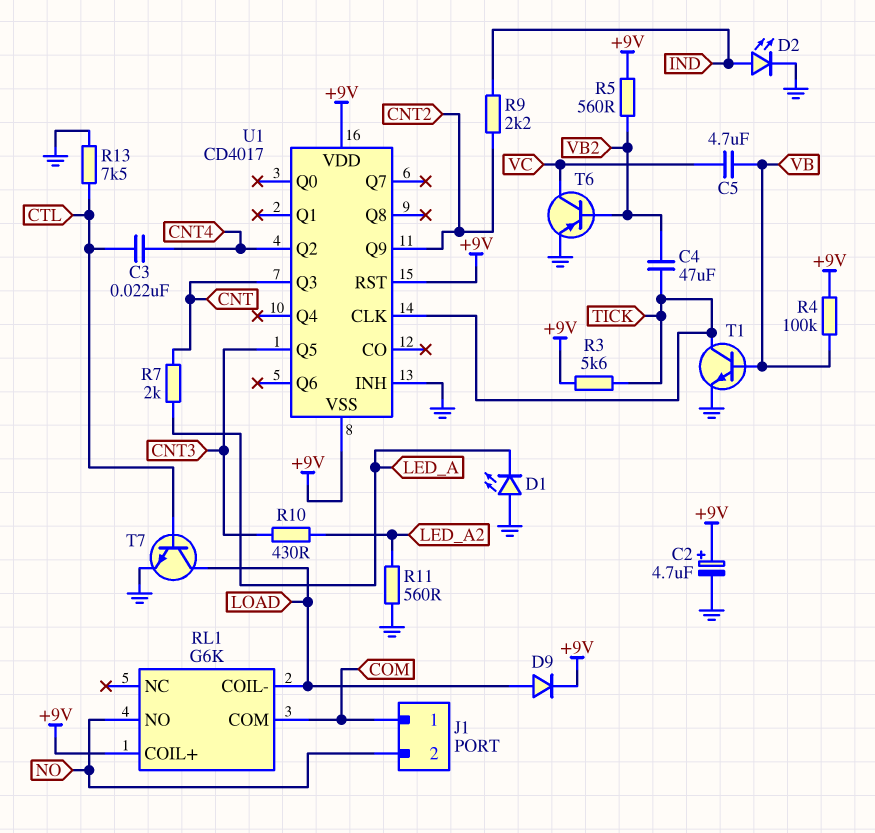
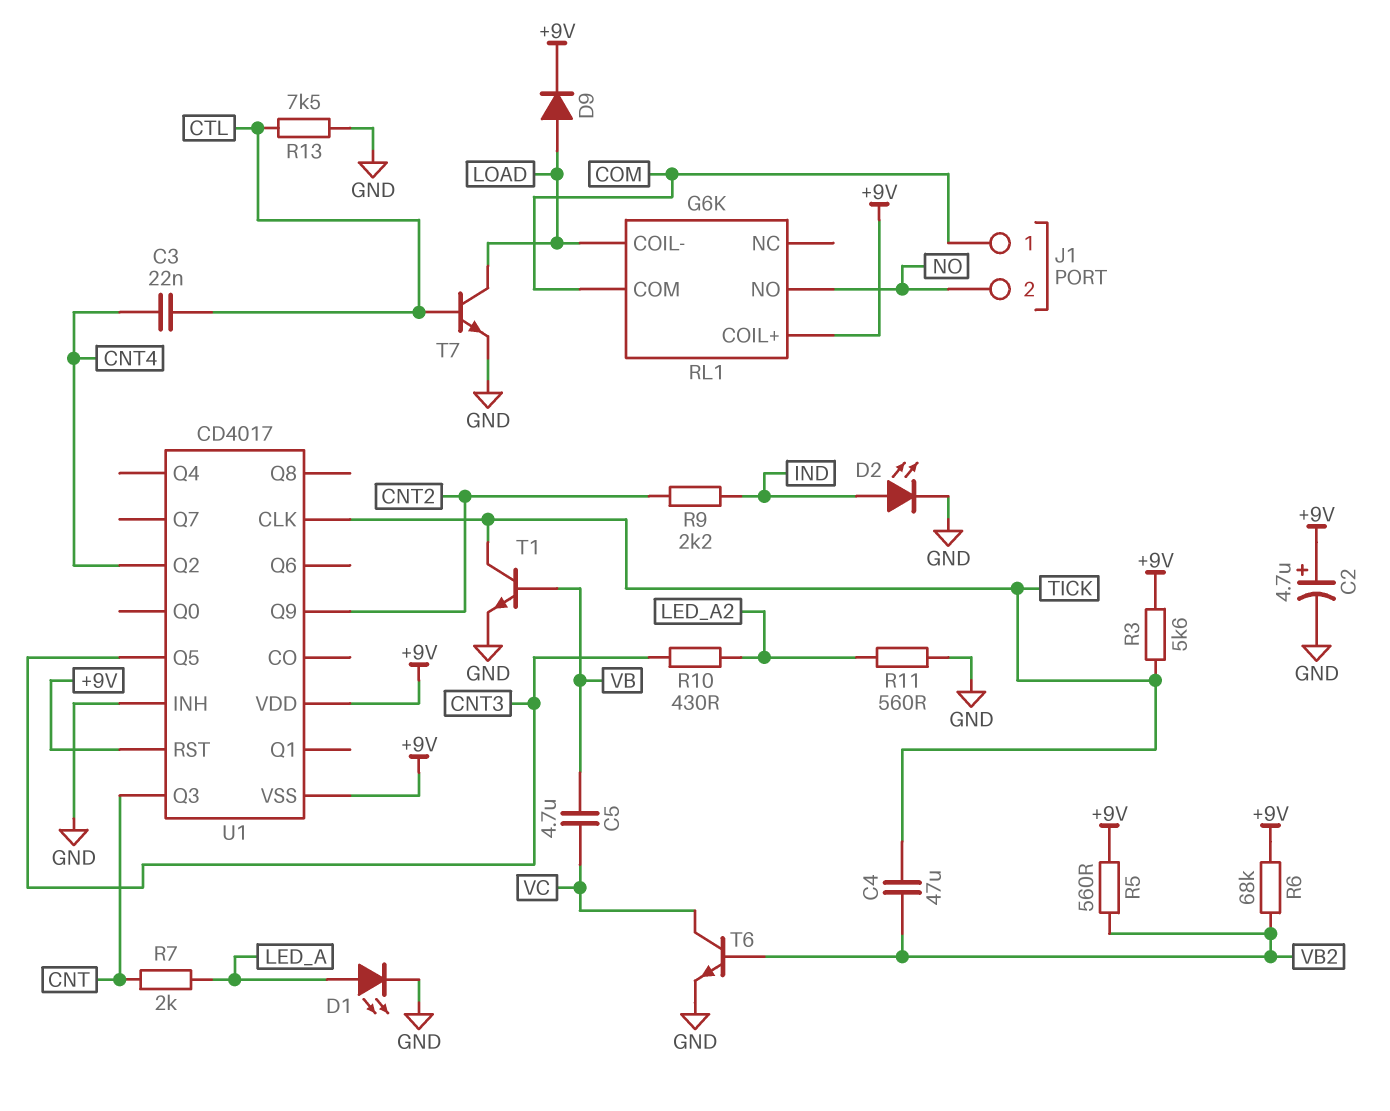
D1: LED (A GND, K LED_A) -> LED (A LED_A, K GND)
R4: 100k (+9V, VB) -> none
R6: none -> 68k (+9V, VB2)
T6: PNP (B VB2, C VC, E GND) -> NPN (B VB2, C VC, E GND)

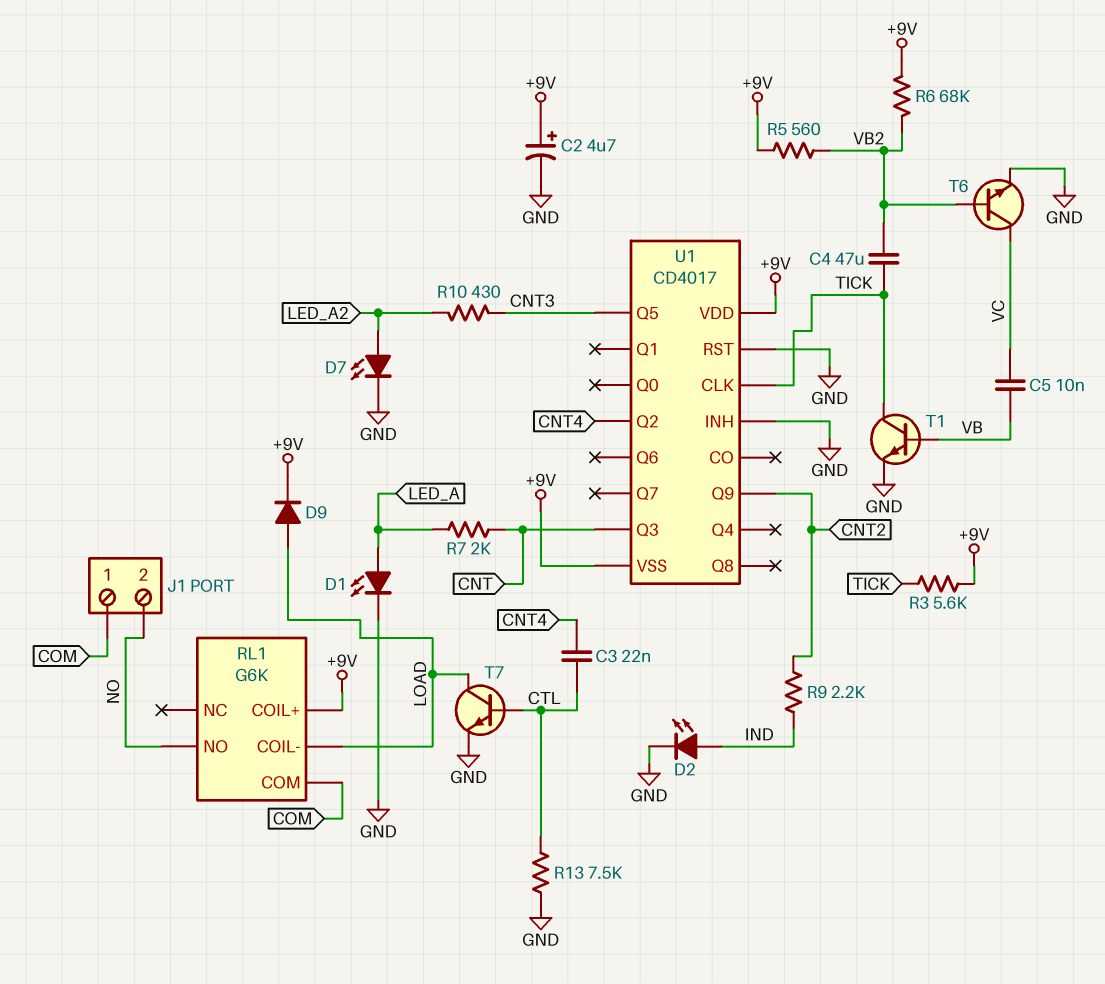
C5: 4.7uF (VB, VC) -> 10nF (VB, VC)
D7: none -> LED (A LED_A2, K GND)
R11: 560 (GND, LED_A2) -> none
U1 pin RST: +9V -> GND

